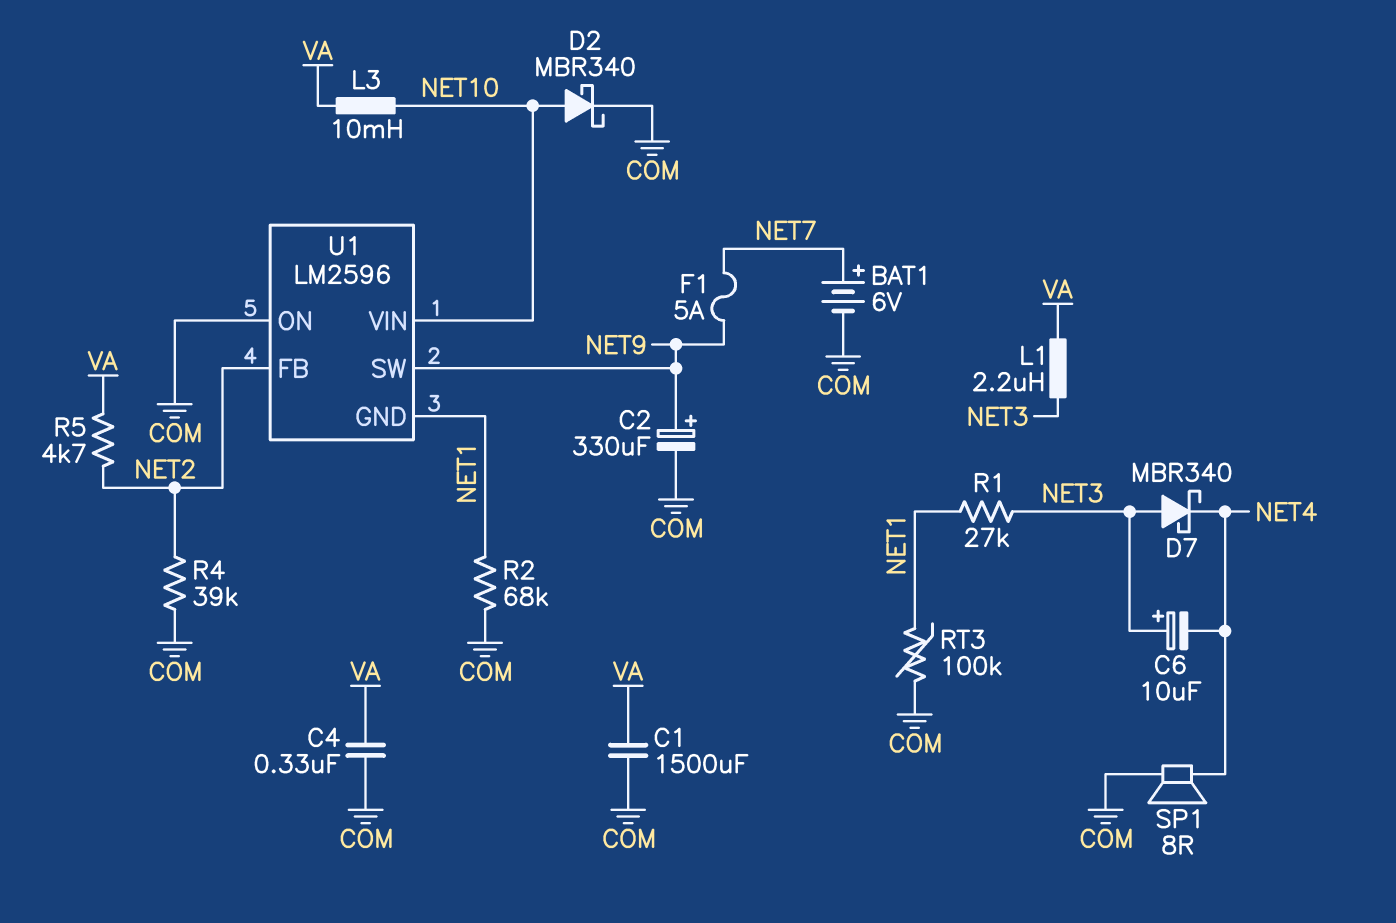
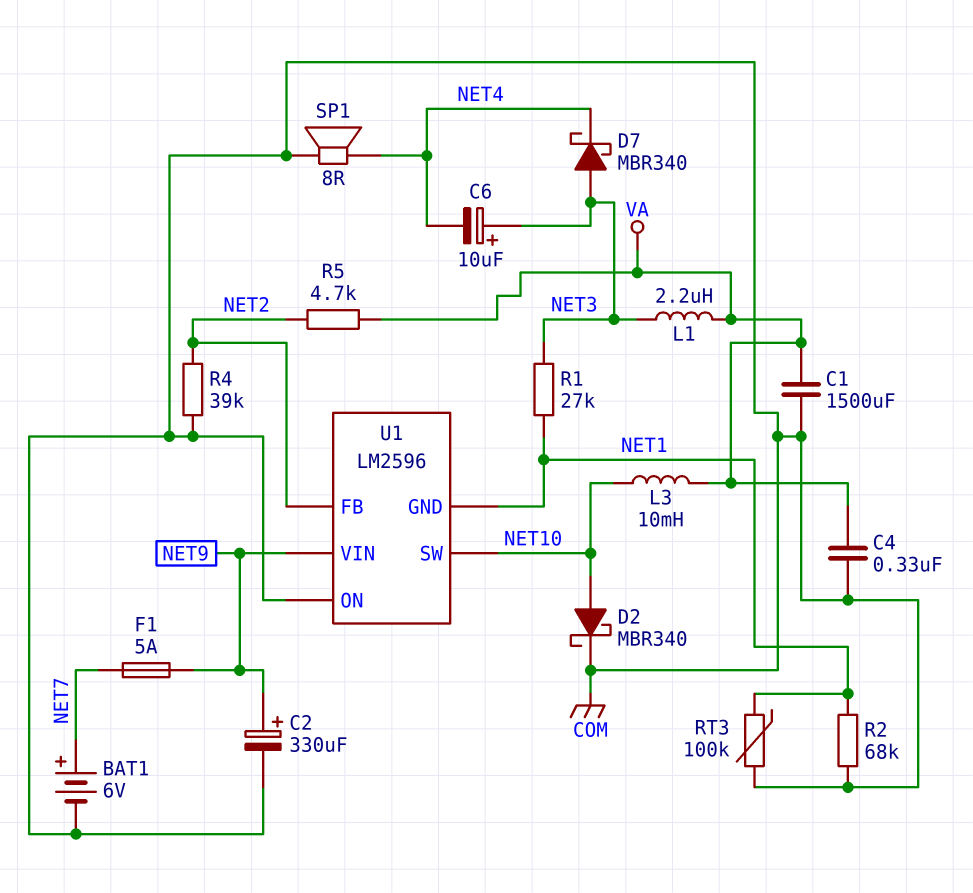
U1 pin SW: NET9 -> NET10
U1 pin VIN: NET10 -> NET9

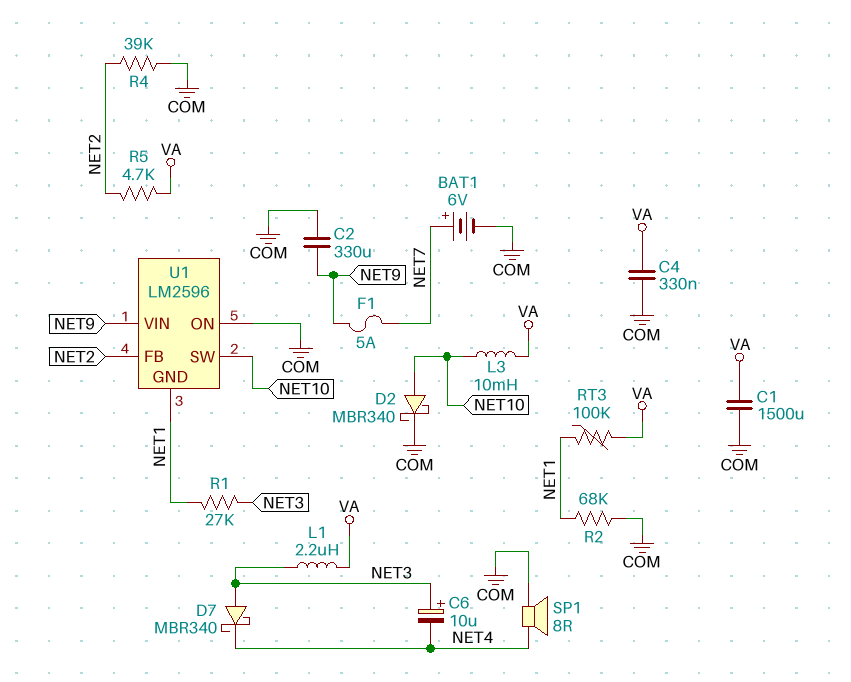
C2: 330uF (plus NET9, minus COM) -> 330uF (COM, NET9)
RT3: 100k (COM, NET1) -> 100k (NET1, VA)

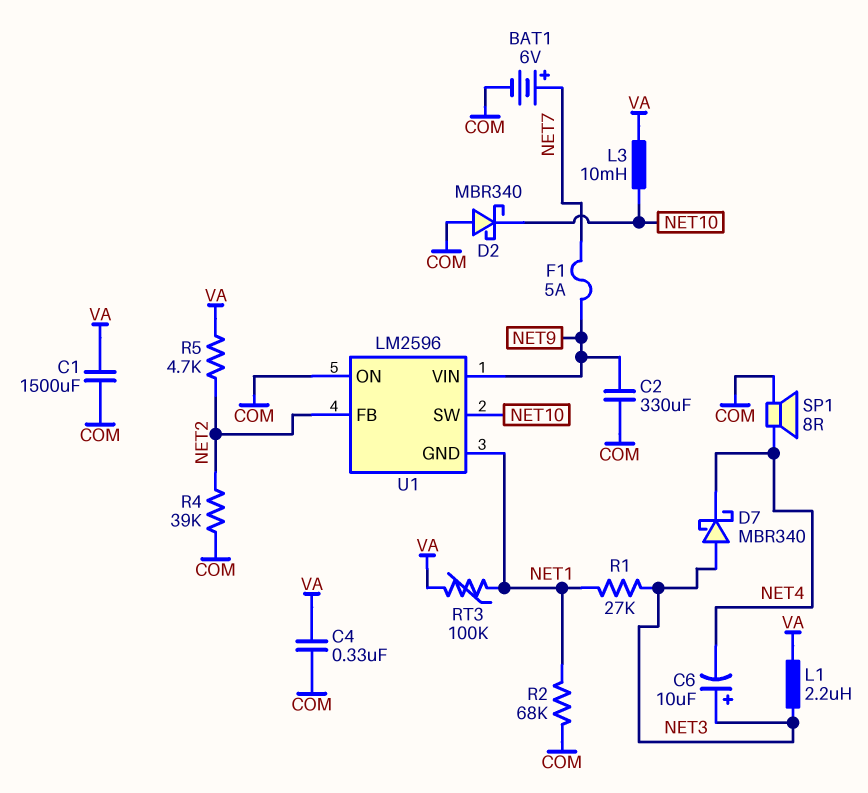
D2: schottky MBR340 (A NET10, K COM) -> schottky MBR340 (A COM, K NET10)

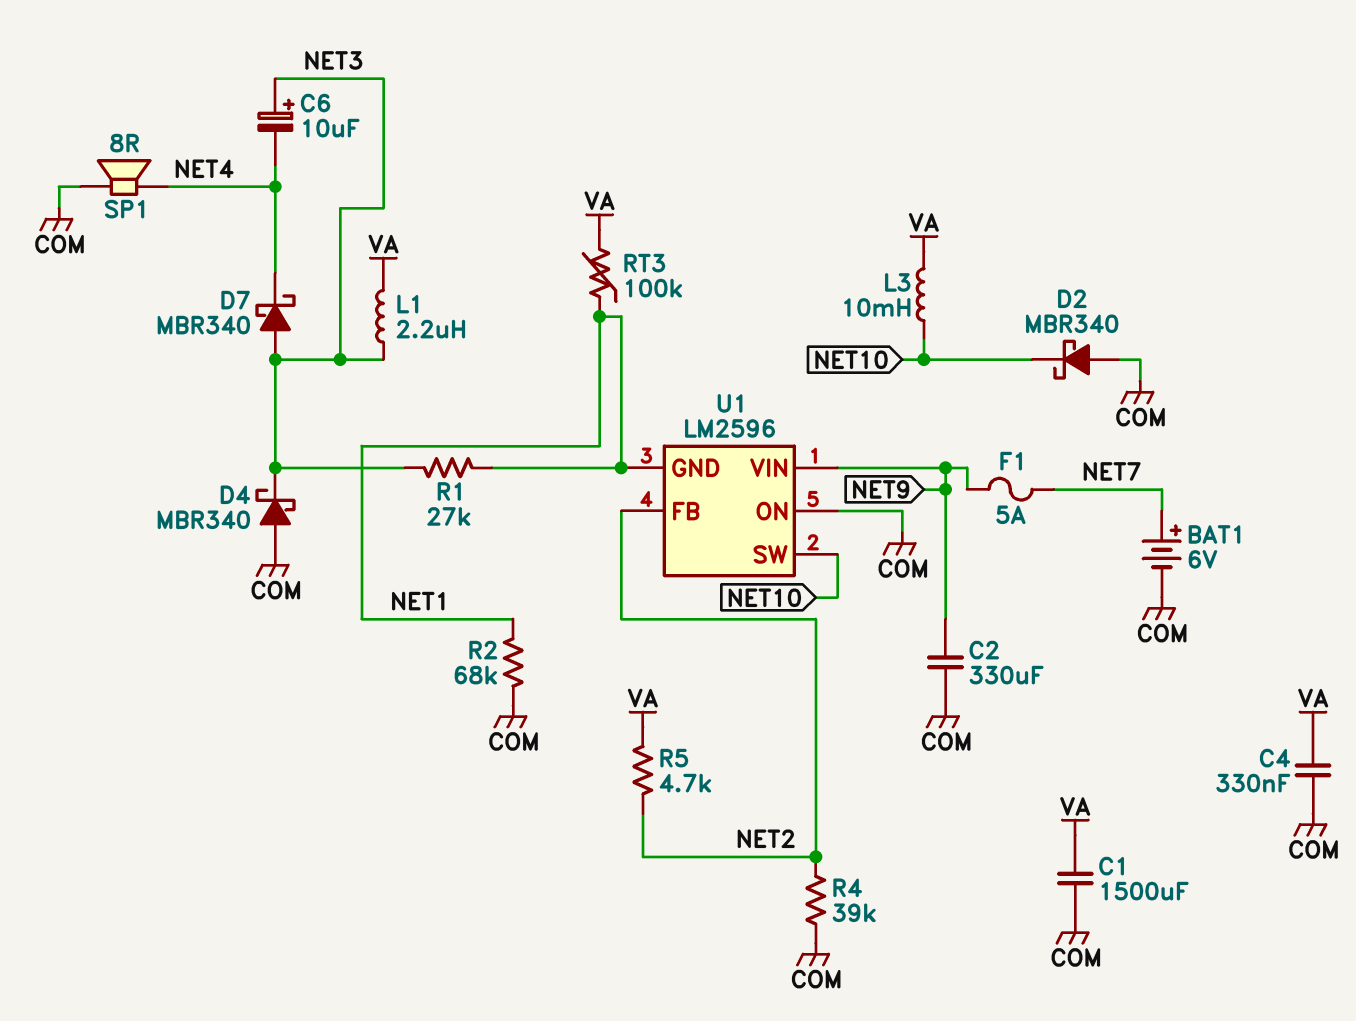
D4: none -> schottky MBR340 (A COM, K NET3)

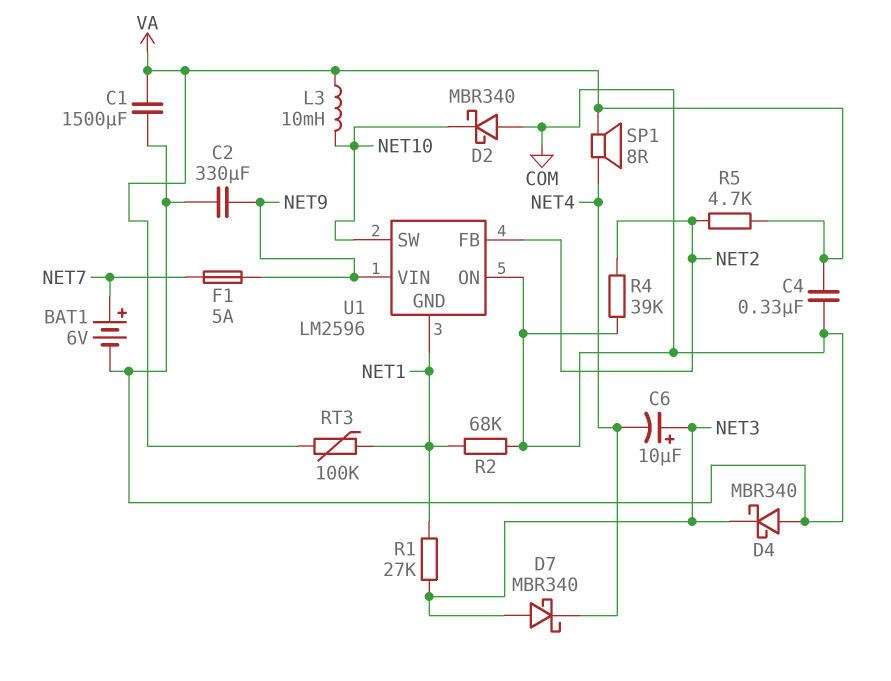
L1: 2.2uH (NET3, VA) -> none
SP1: speaker 8R (COM, NET4) -> speaker 8R (NET4, VA)

